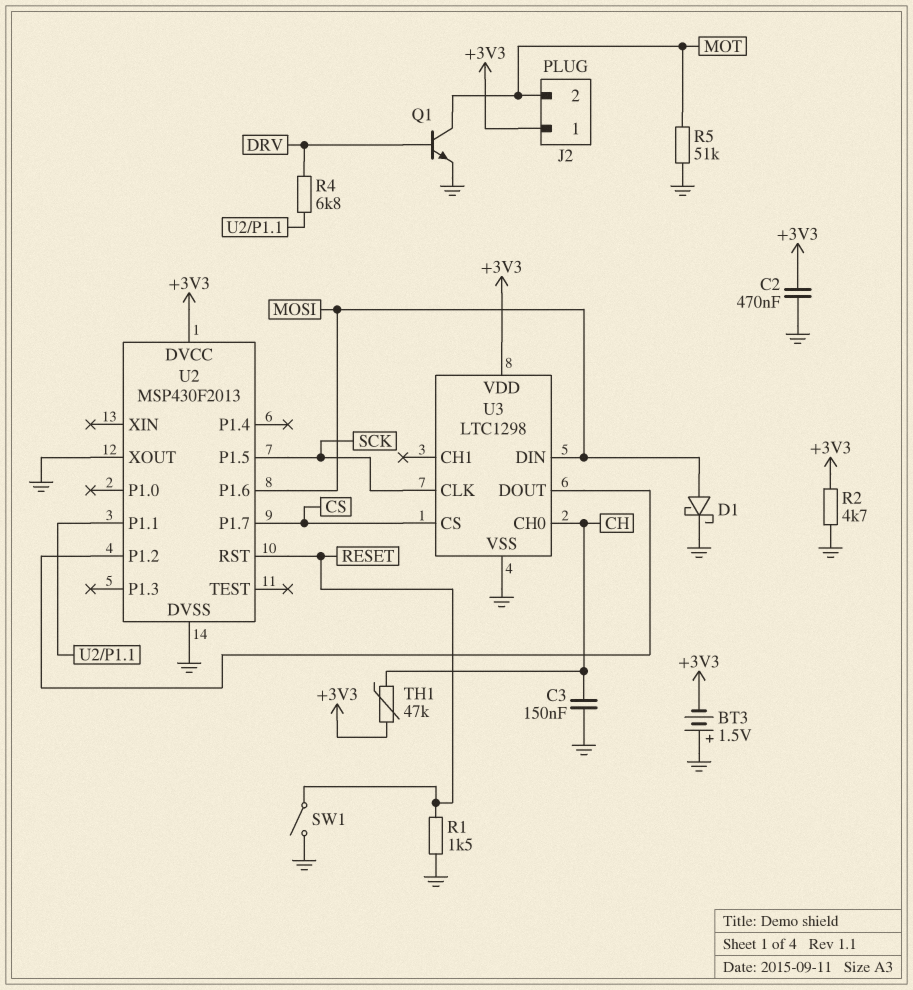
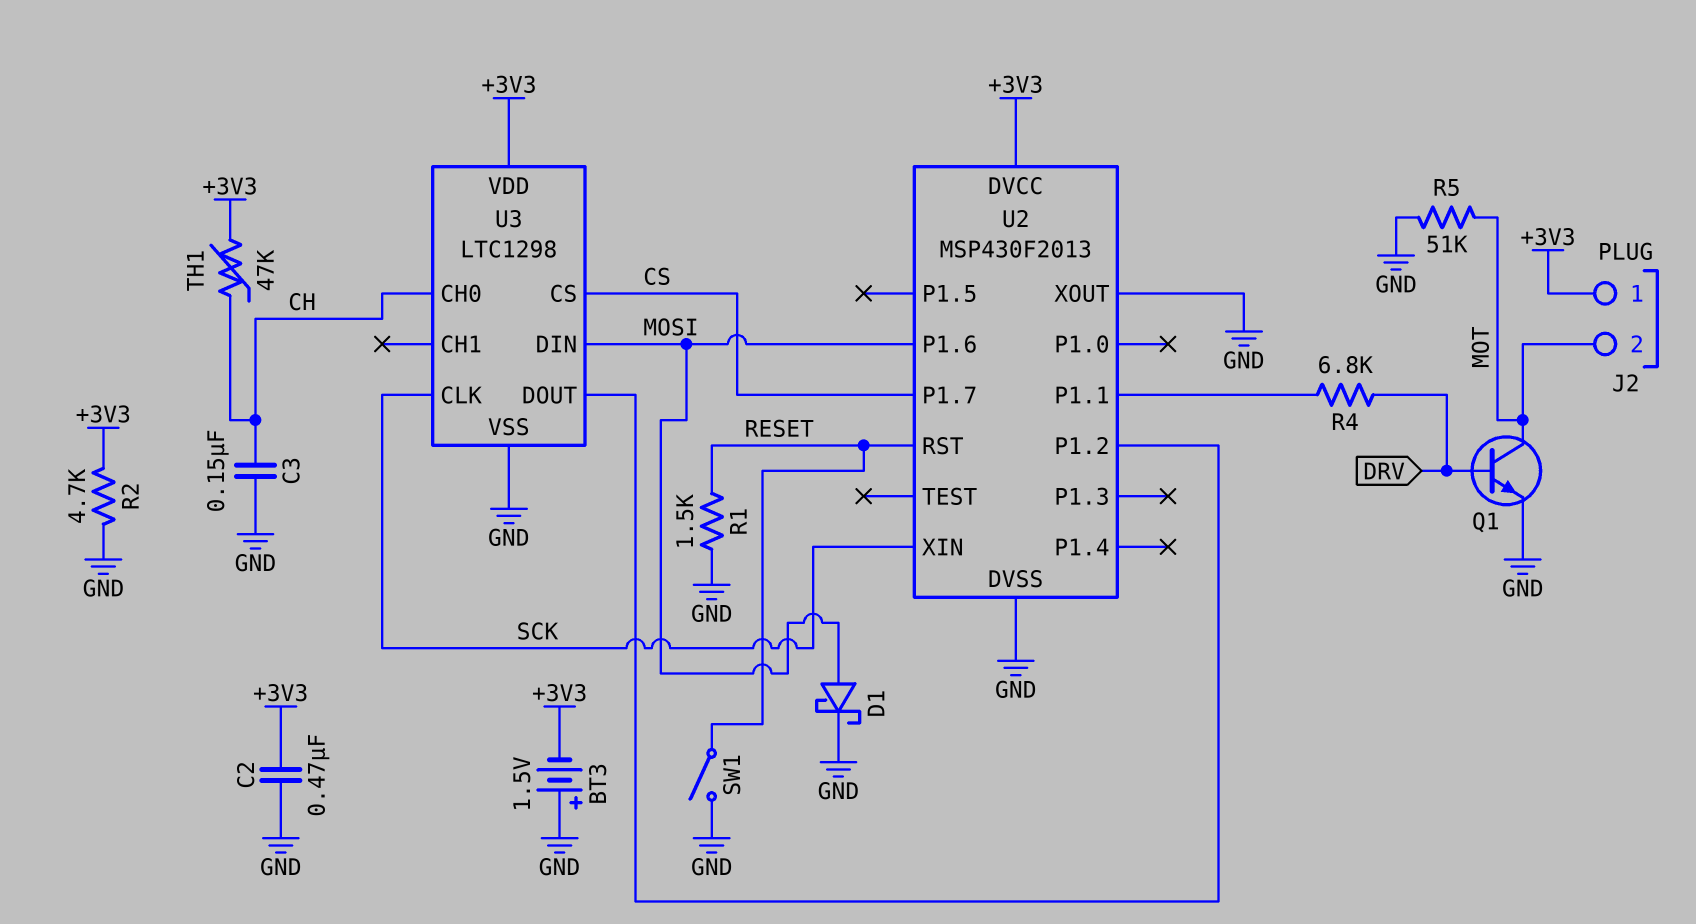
U2 pin P1.5: SCK -> none
U2 pin XIN: none -> SCK

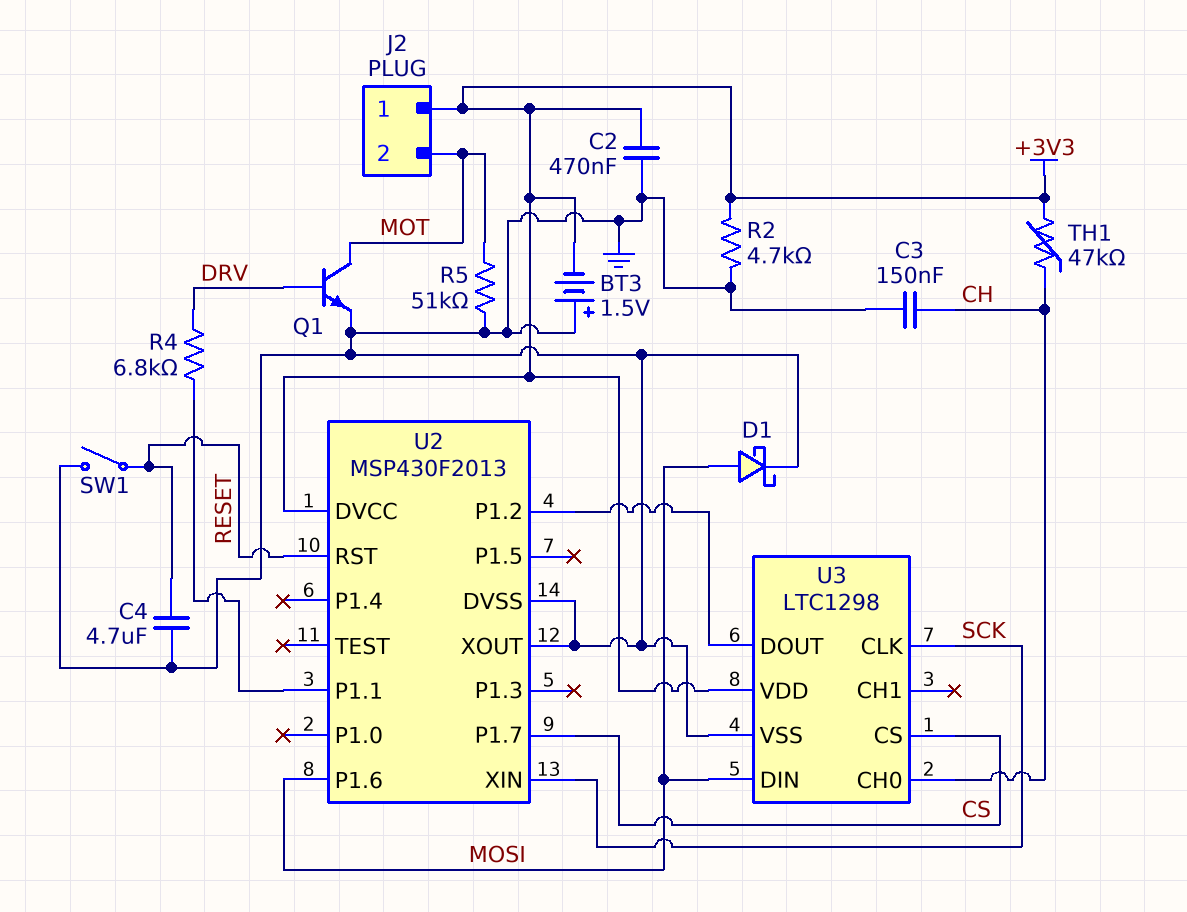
C4: none -> 4.7uF (GND, RESET)
R1: 1.5k (GND, RESET) -> none

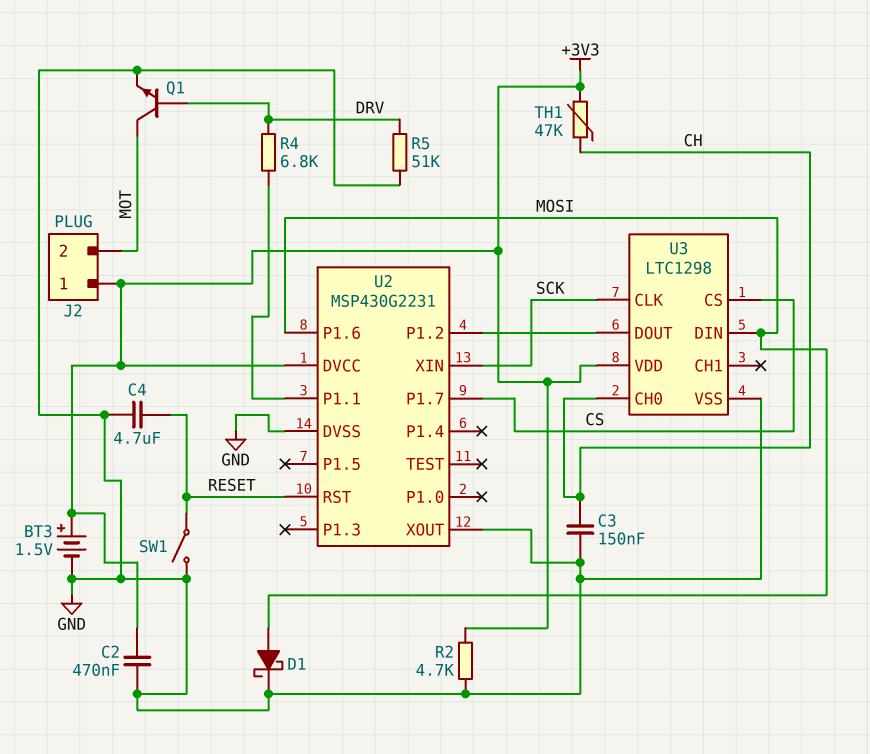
BT3: 1.5V (plus GND, minus +3V3) -> 1.5V (plus +3V3, minus GND)
R5: 51k (GND, MOT) -> 51k (DRV, GND)
U2: MSP430F2013 -> MSP430G2231

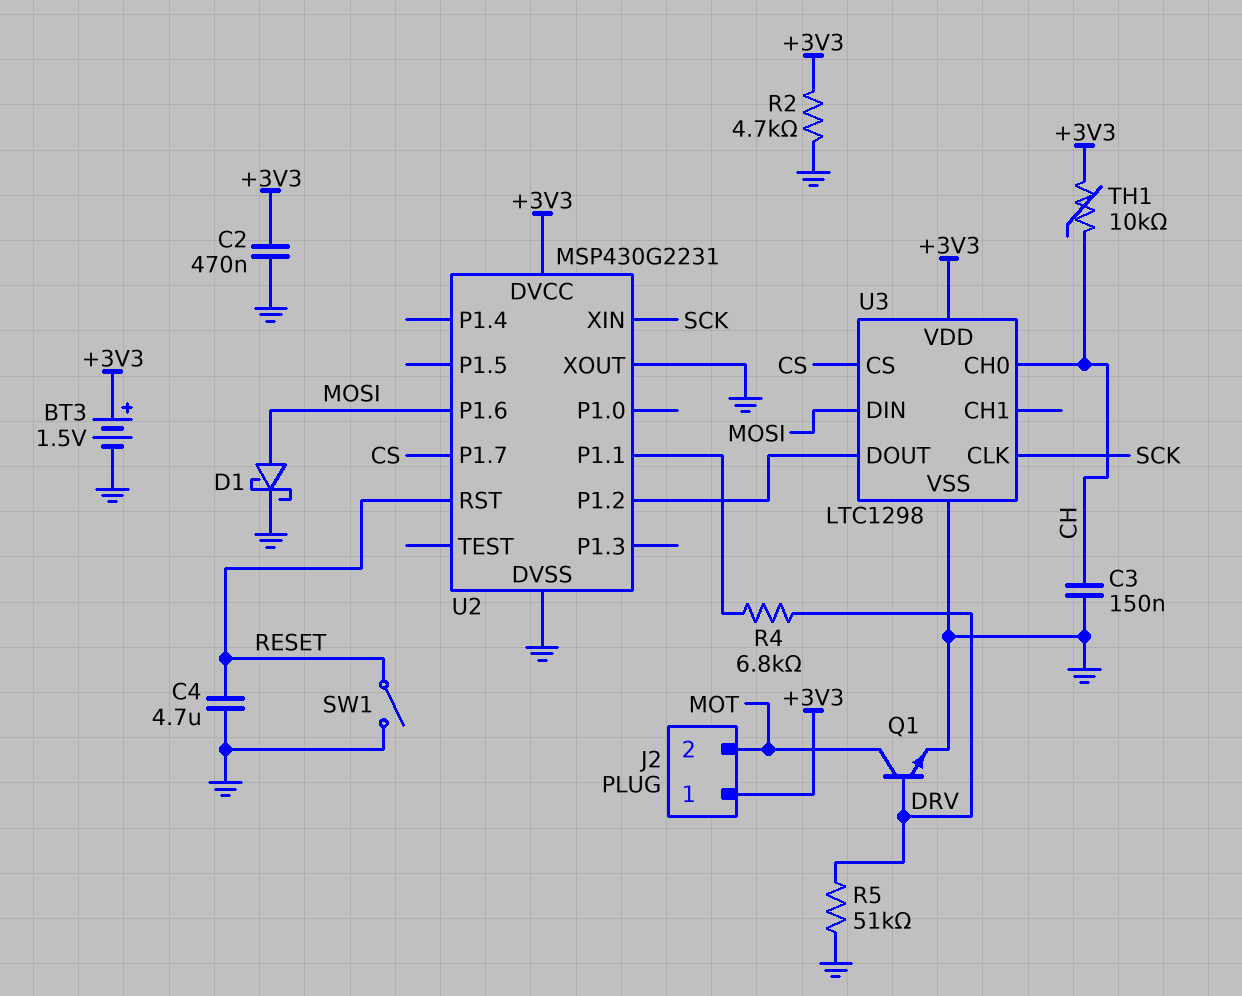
TH1: 47k (+3V3, CH) -> 10k (+3V3, CH)

